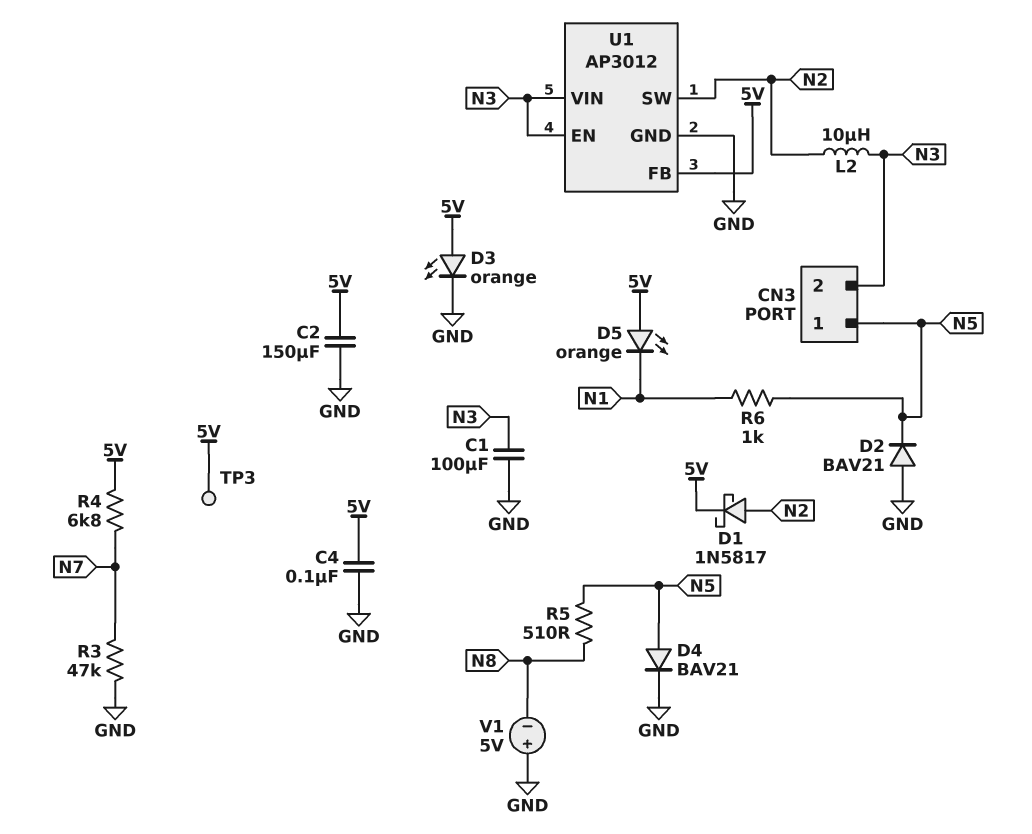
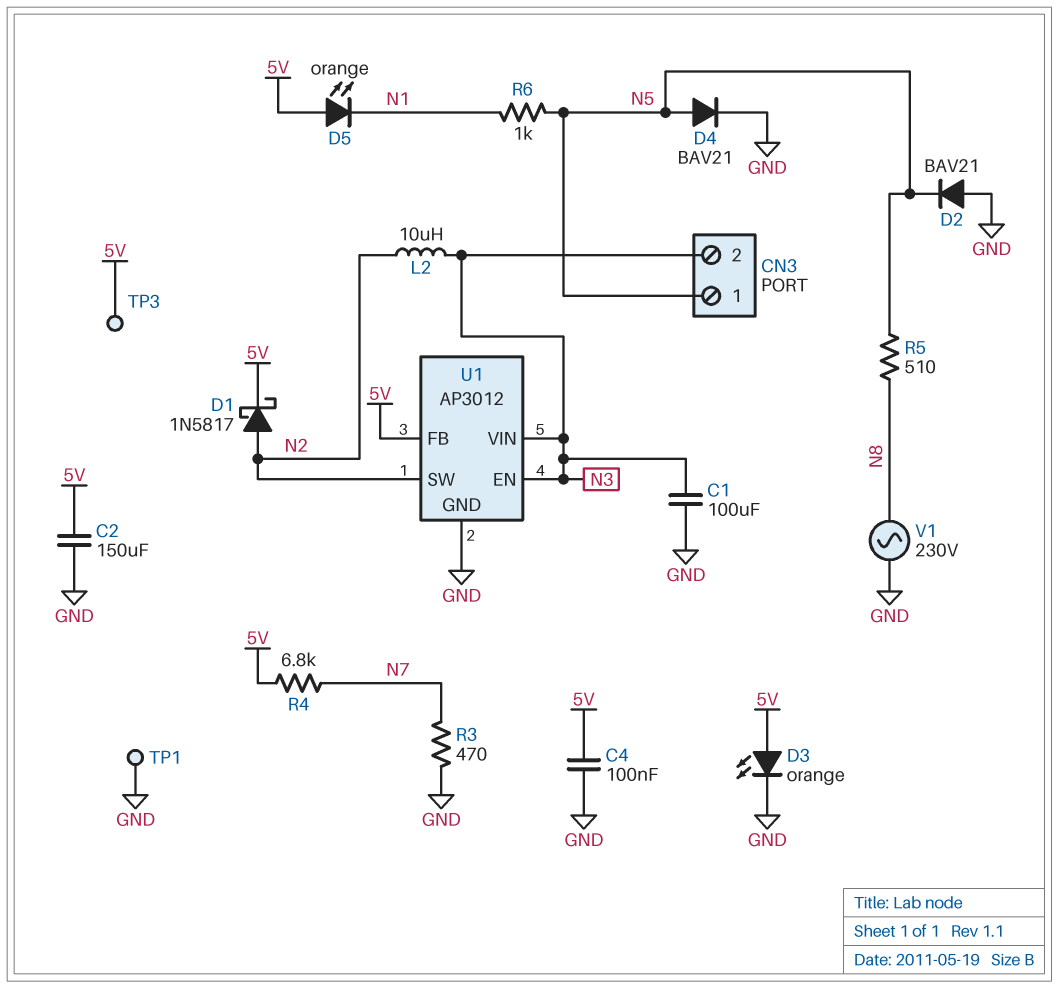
R3: 47k (GND, N7) -> 470 (GND, N7)
TP1: none -> test point (GND)
V1: 5V (plus GND, minus N8) -> AC 230V (GND, N8)

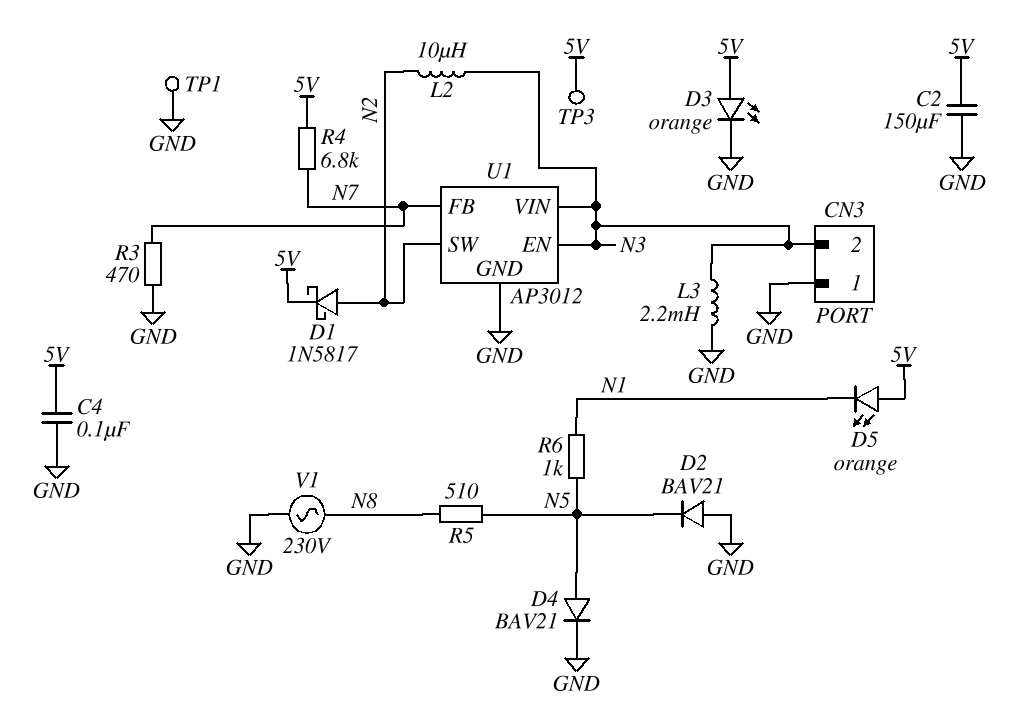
C1: 100uF (GND, N3) -> none
CN3 pin 1: N5 -> GND
L3: none -> 2.2mH (GND, N3)
U1 pin FB: 5V -> N7

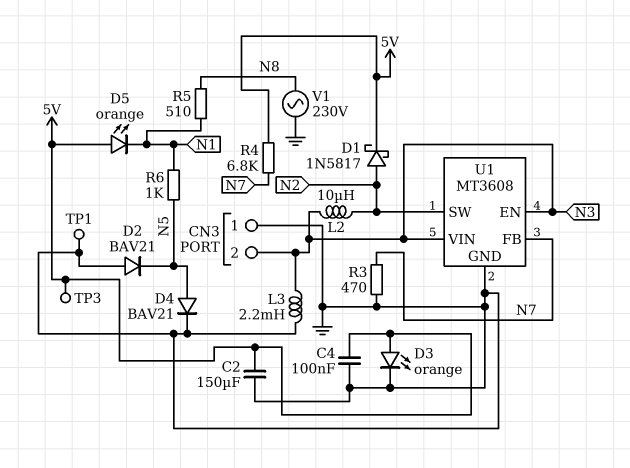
R5: 510 (N5, N8) -> 510 (N1, N8)
U1: AP3012 -> MT3608

